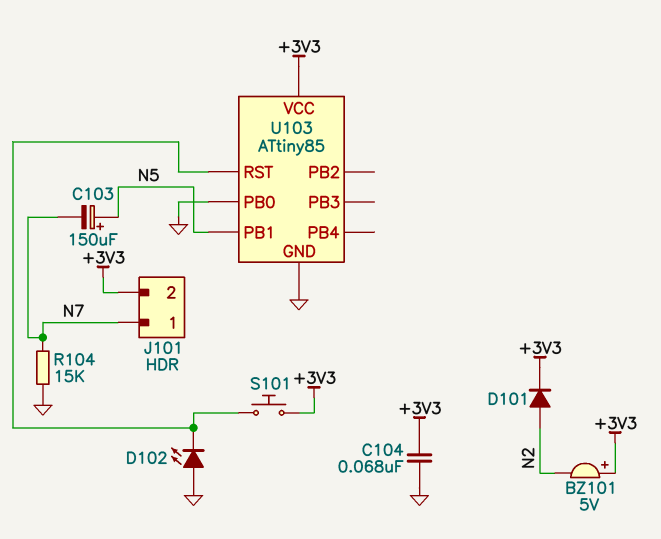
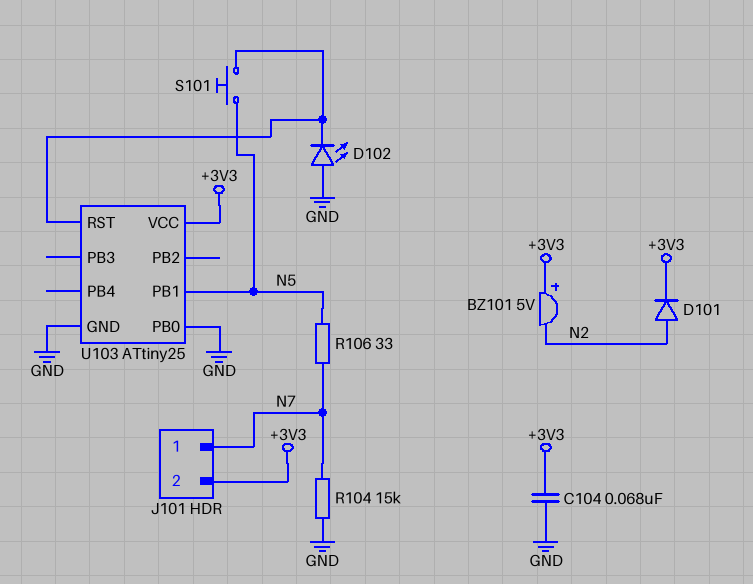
C103: 150uF (plus N5, minus N7) -> none
R106: none -> 33 (N5, N7)
S101: button (+3V3, U103/RST) -> button (N5, U103/RST)
U103: ATtiny85 -> ATtiny25

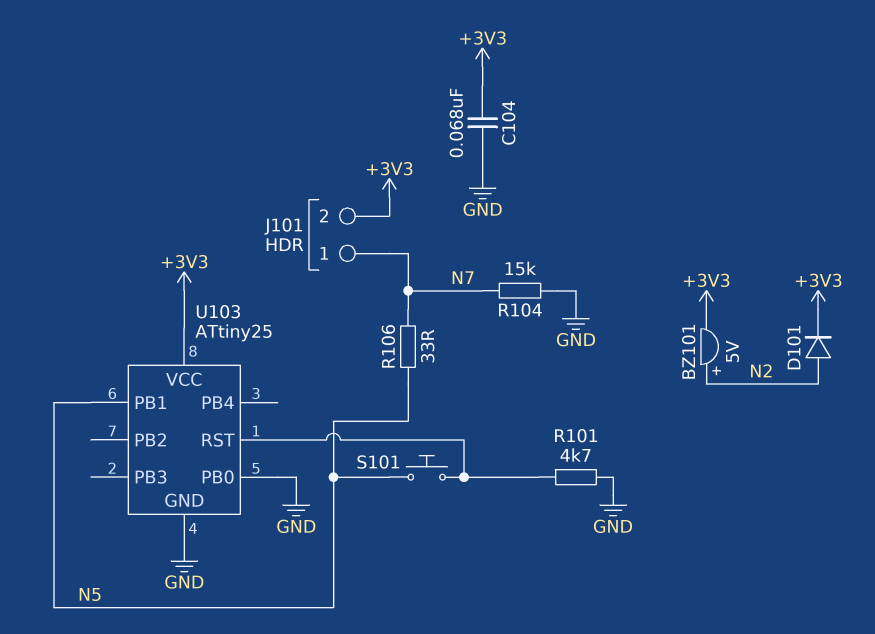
BZ101: buzzer 5V (plus +3V3, minus N2) -> buzzer 5V (plus N2, minus +3V3)
D102: LED (A GND, K U103/RST) -> none
R101: none -> 4.7k (GND, U103/RST)

